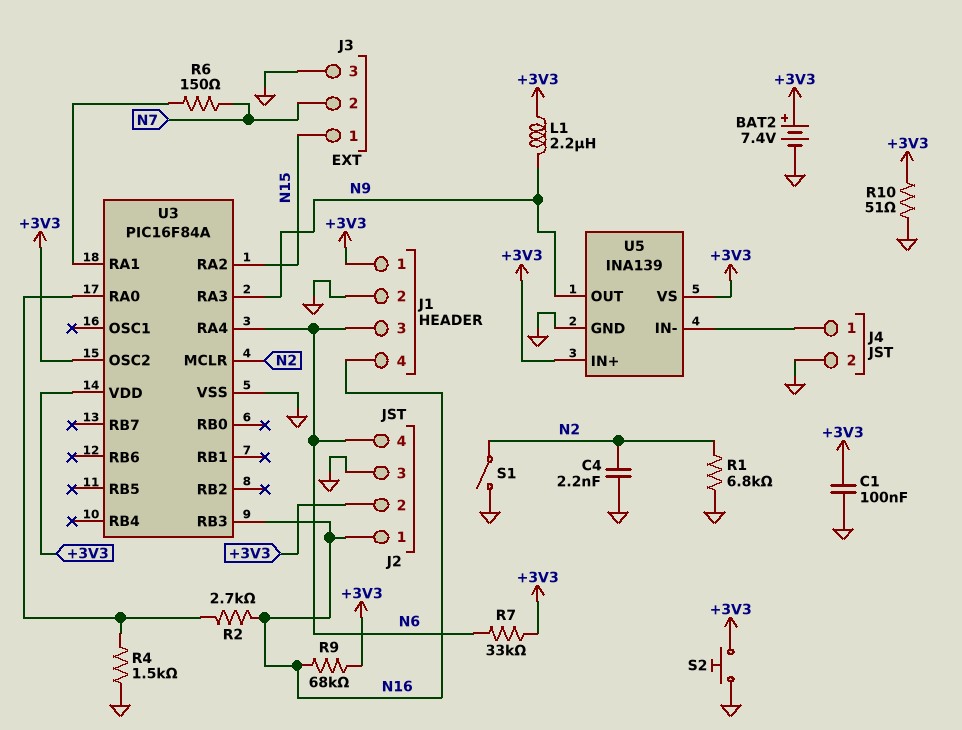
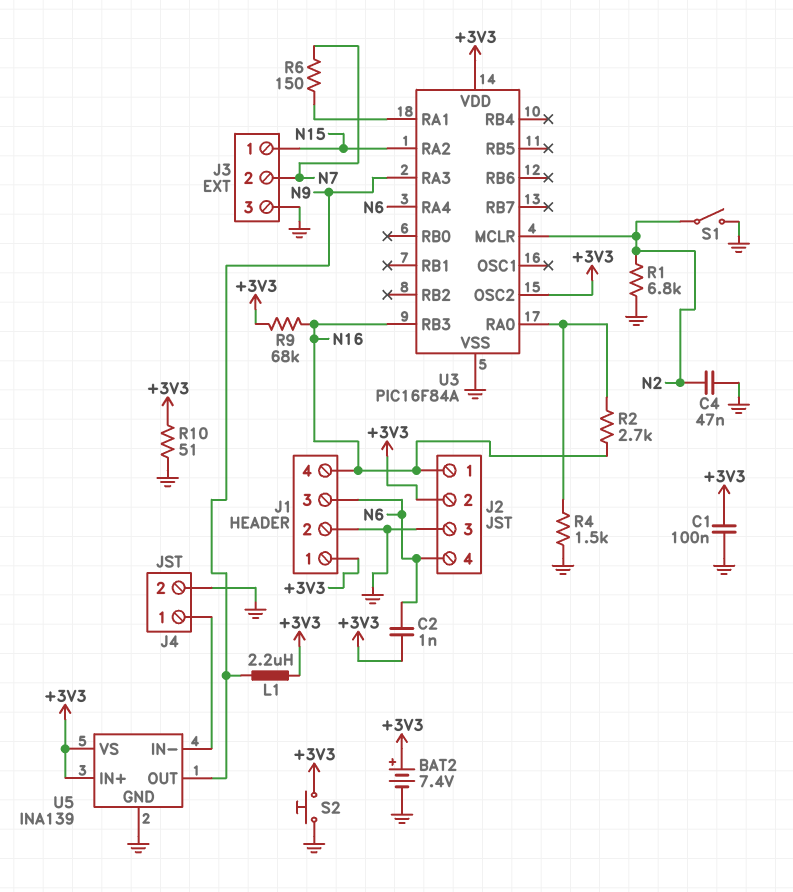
C2: none -> 1nF (+3V3, N6)
C4: 2.2nF (GND, N2) -> 47nF (GND, N2)
R7: 33k (+3V3, N6) -> none

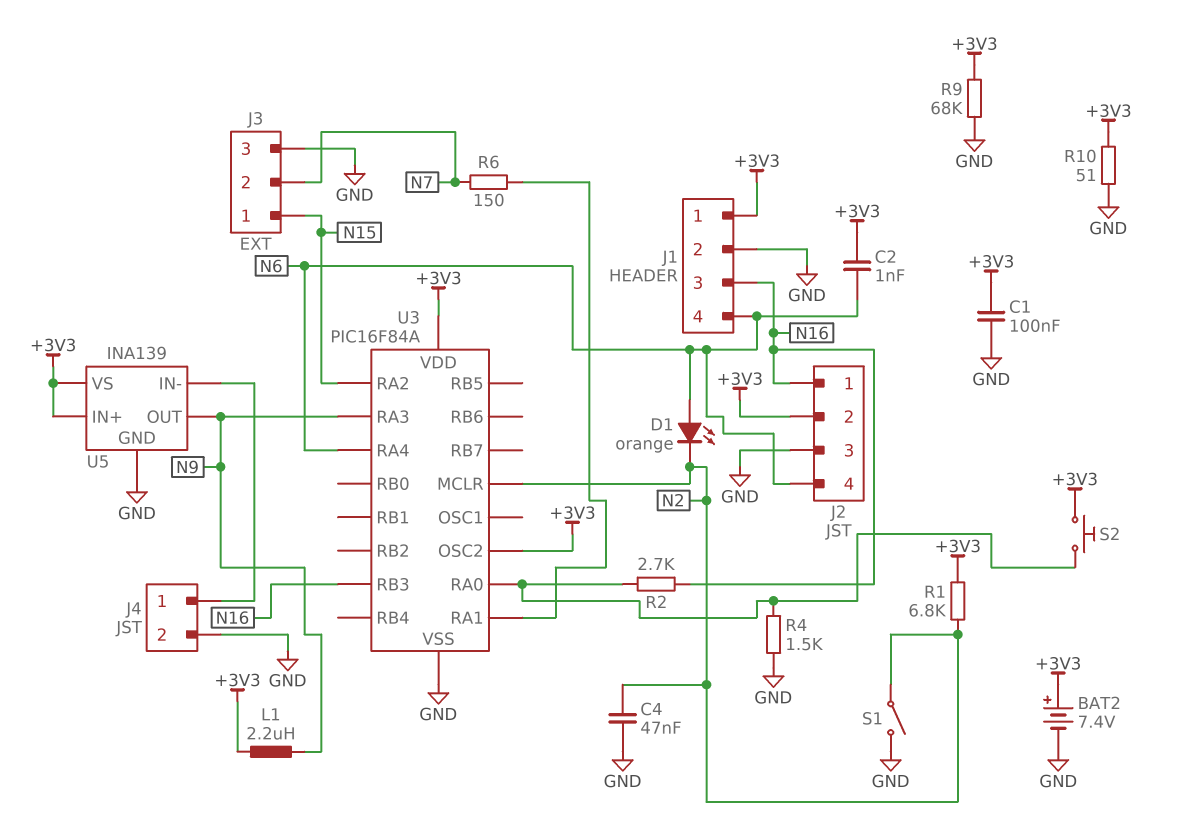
D1: none -> LED orange (A N6, K N2)
J1 pin 3: N6 -> N16
J1 pin 4: N16 -> N6
R1: 6.8k (GND, N2) -> 6.8k (+3V3, N2)
R9: 68k (+3V3, N16) -> 68k (+3V3, GND)
S2: button (+3V3, GND) -> button (+3V3, U3/RA0)

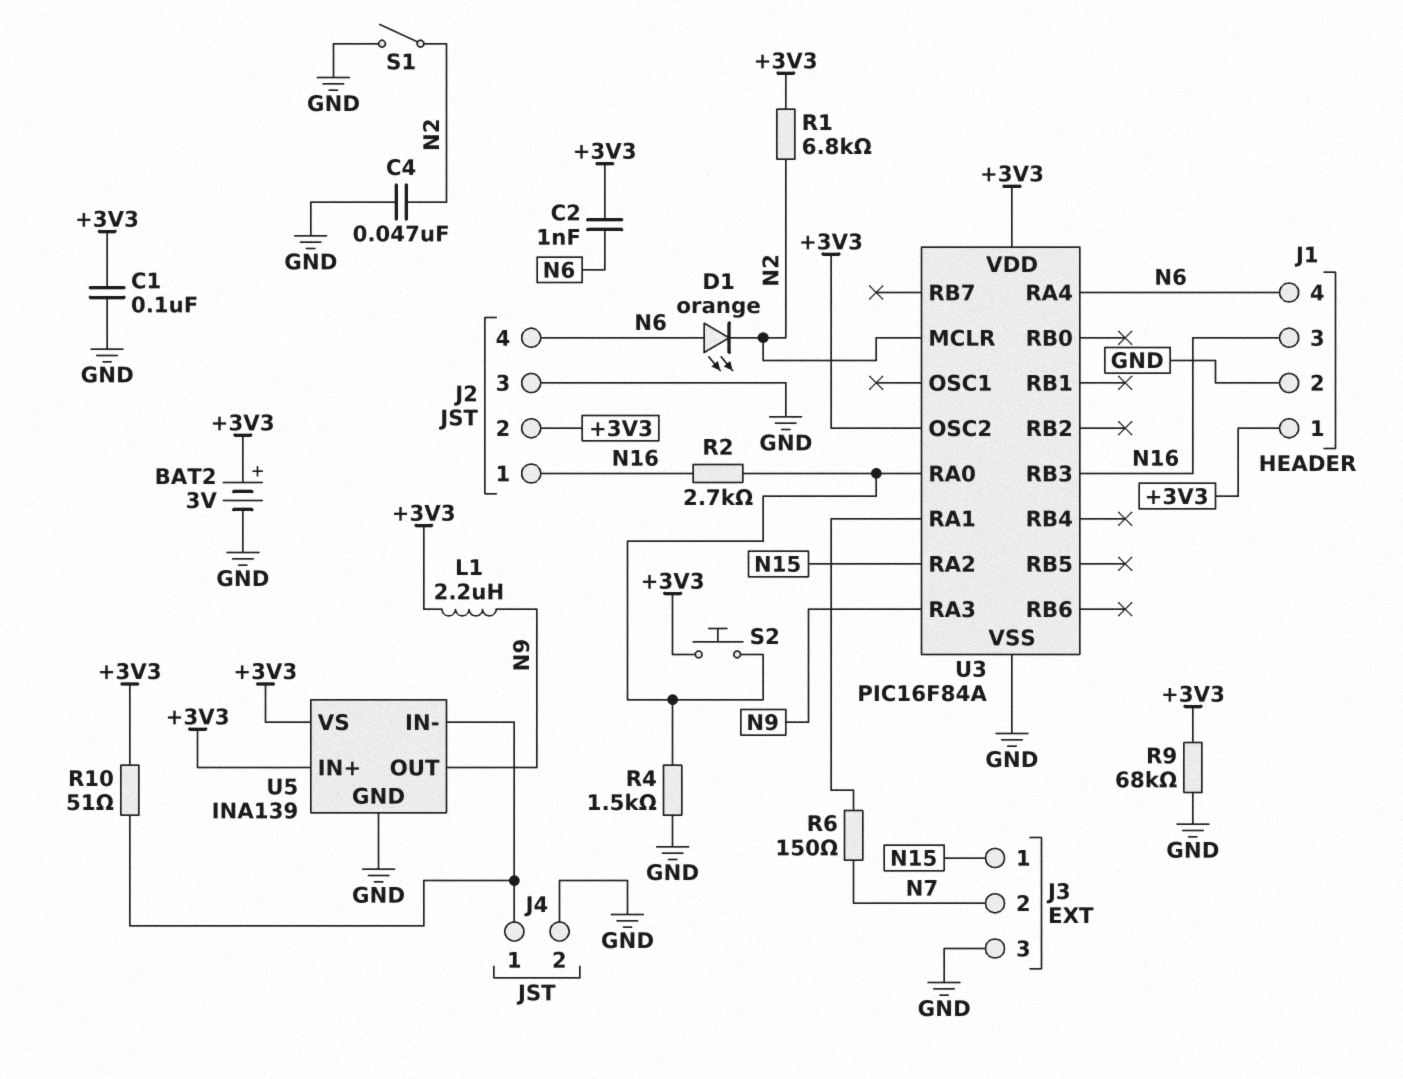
BAT2: 7.4V (plus +3V3, minus GND) -> 3V (plus +3V3, minus GND)
R10: 51 (+3V3, GND) -> 51 (+3V3, J4/1)

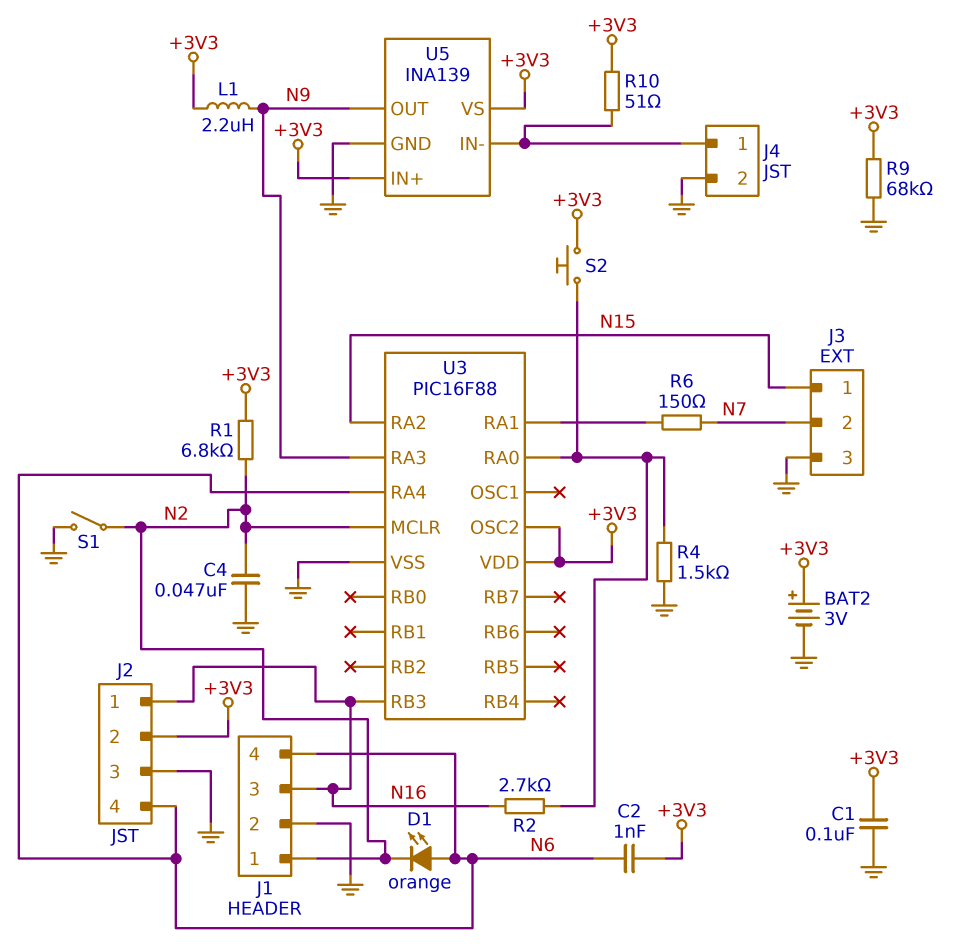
J1 pin 1: +3V3 -> N2
U3: PIC16F84A -> PIC16F88

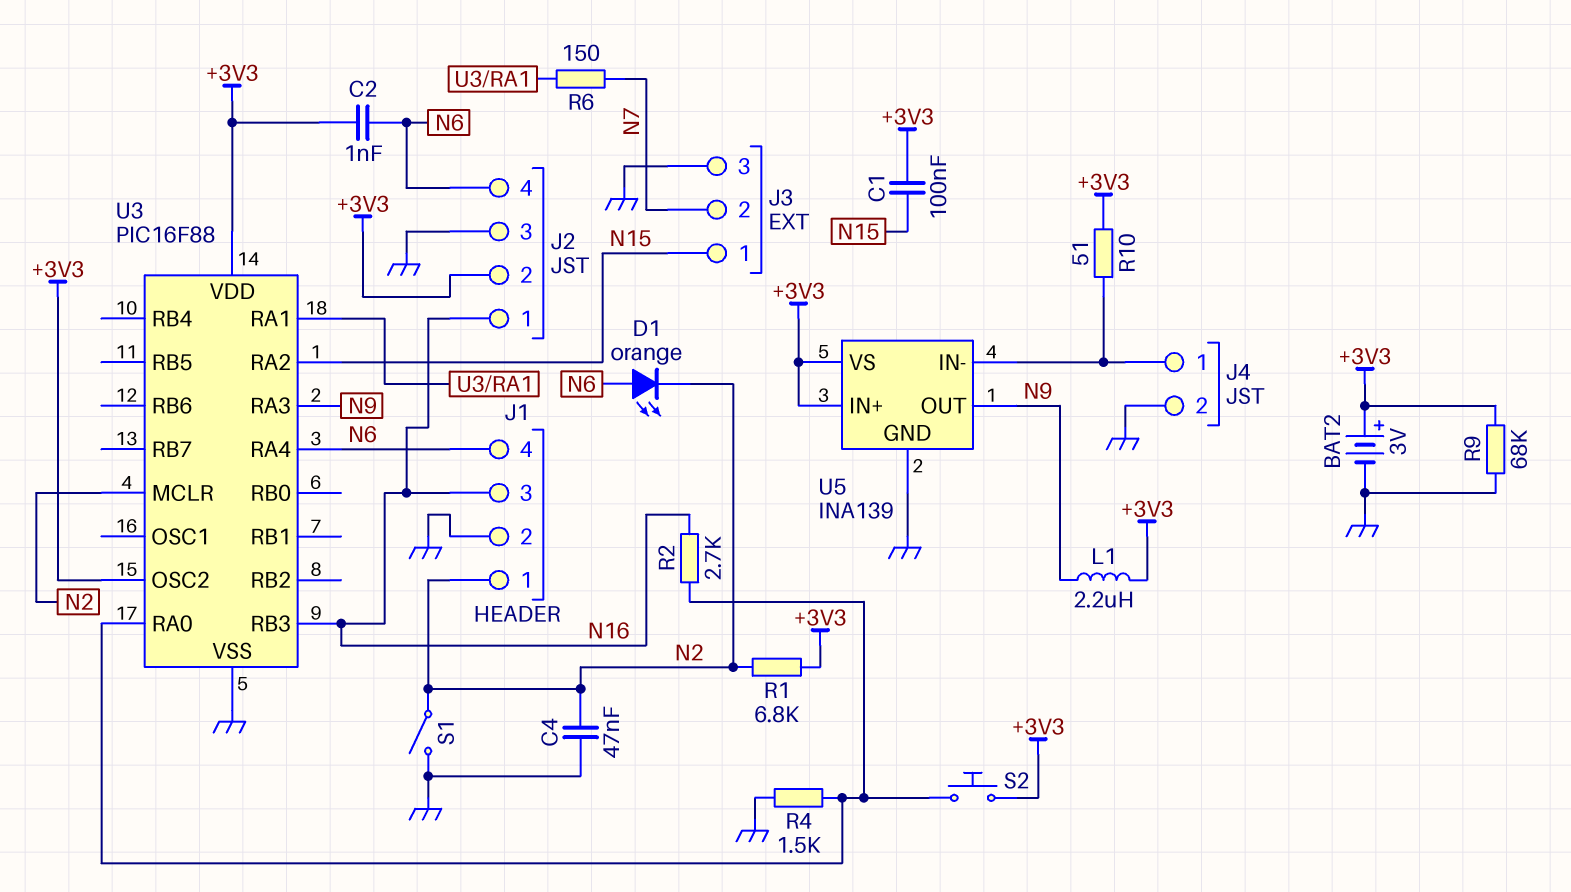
C1: 100nF (+3V3, GND) -> 100nF (+3V3, N15)

